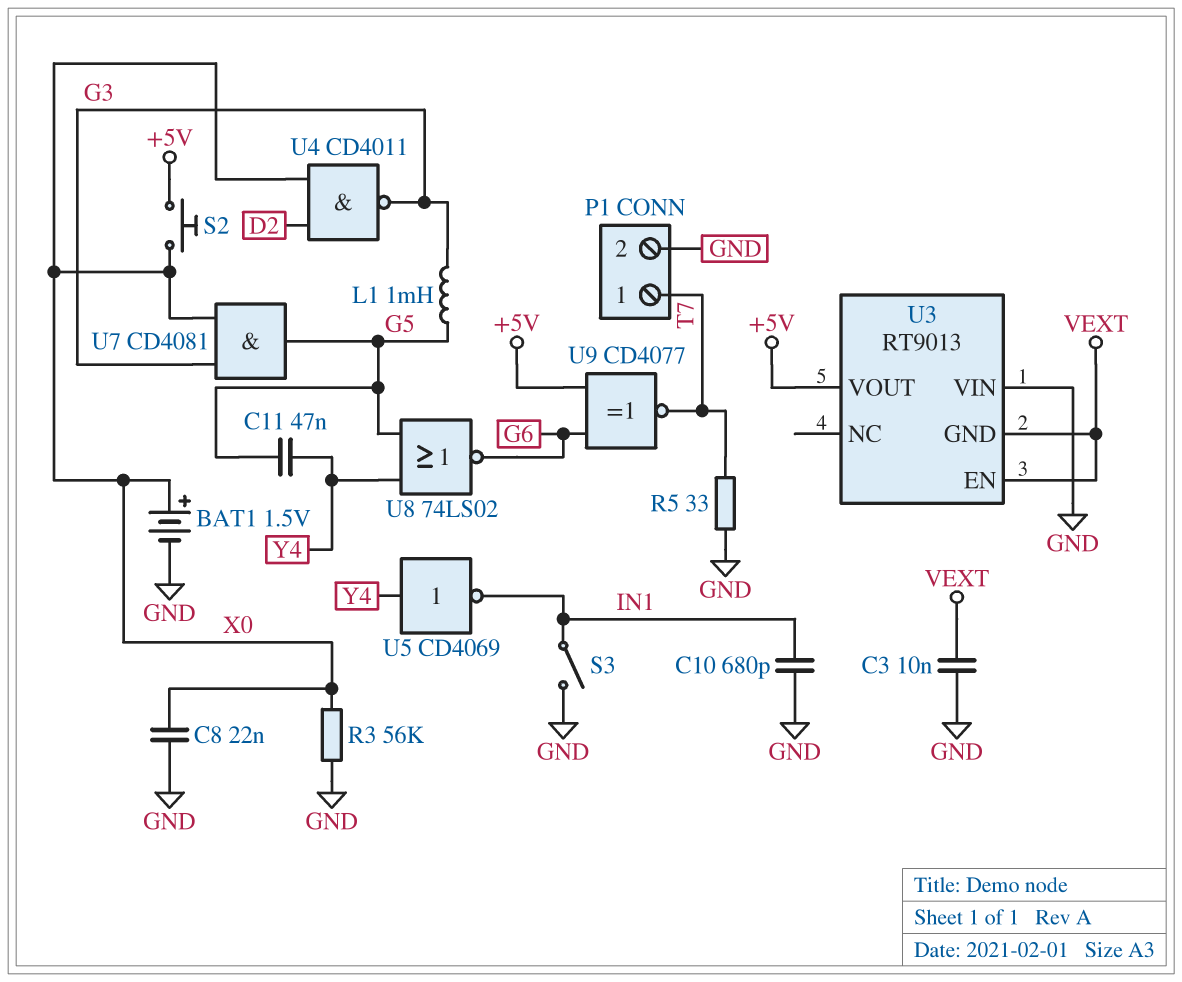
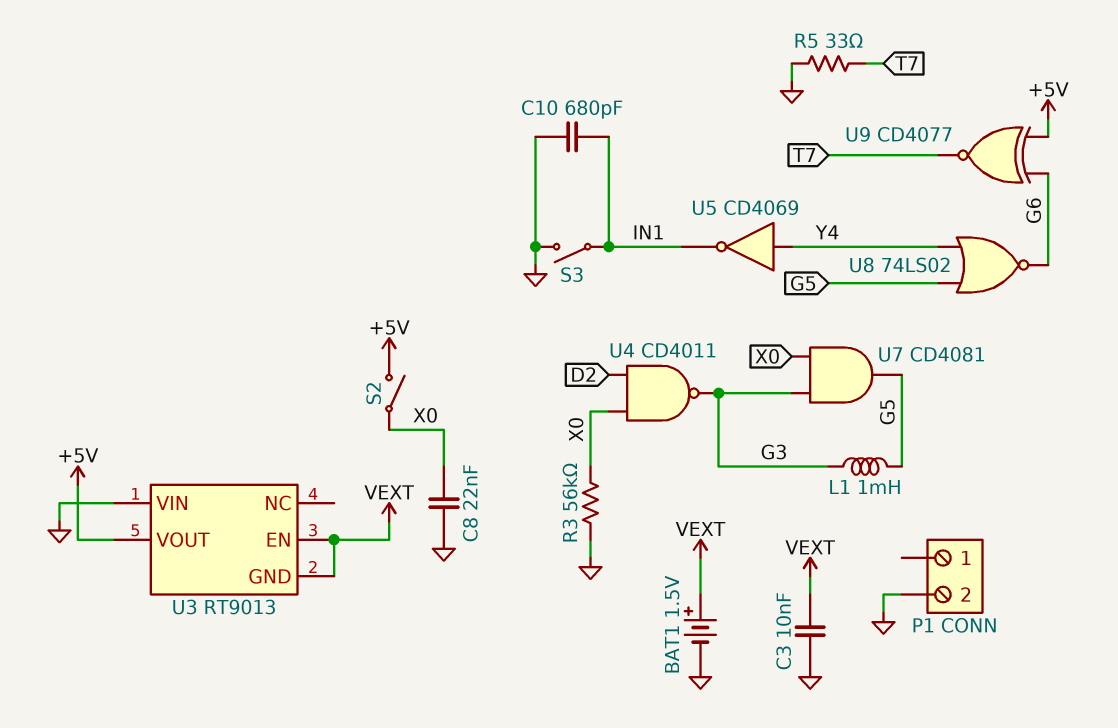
BAT1: 1.5V (plus X0, minus GND) -> 1.5V (plus VEXT, minus GND)
C11: 47nF (G5, Y4) -> none
P1 pin 1: T7 -> none
S2: button (+5V, X0) -> switch (+5V, X0)

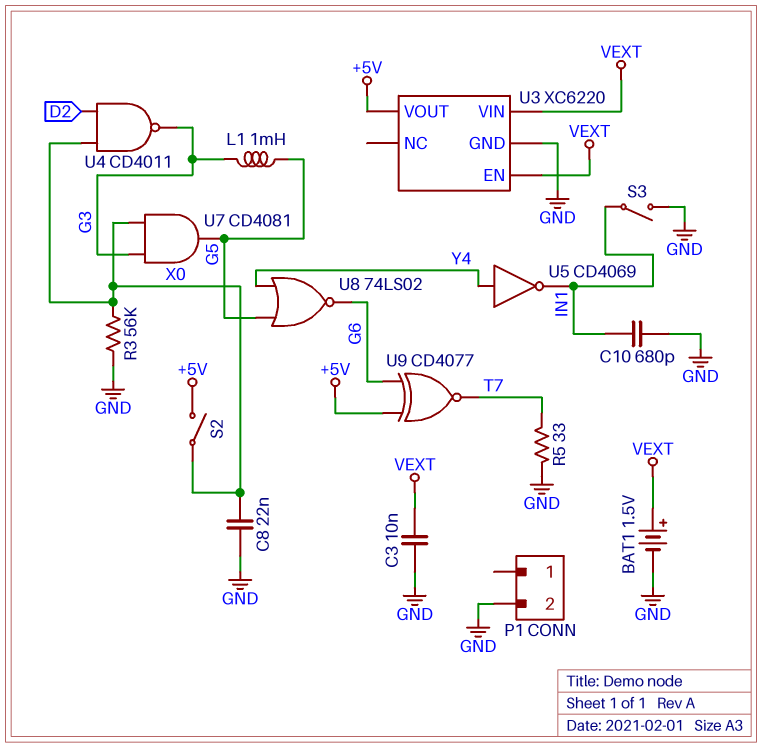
U3: RT9013 -> XC6220
U3 pin GND: VEXT -> GND
U3 pin VIN: GND -> VEXT

